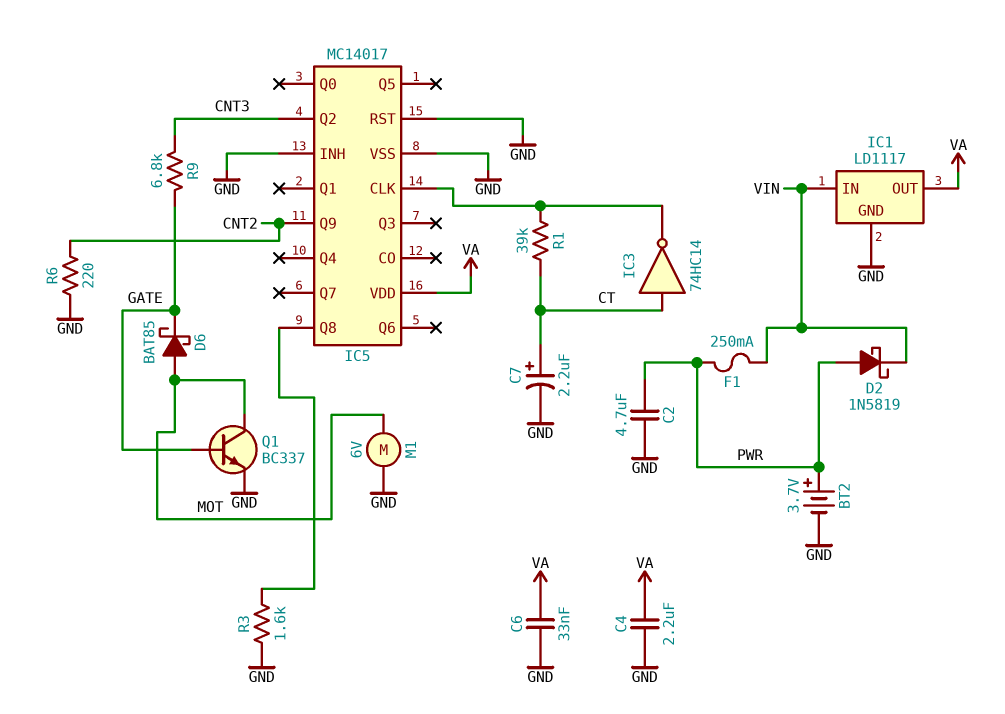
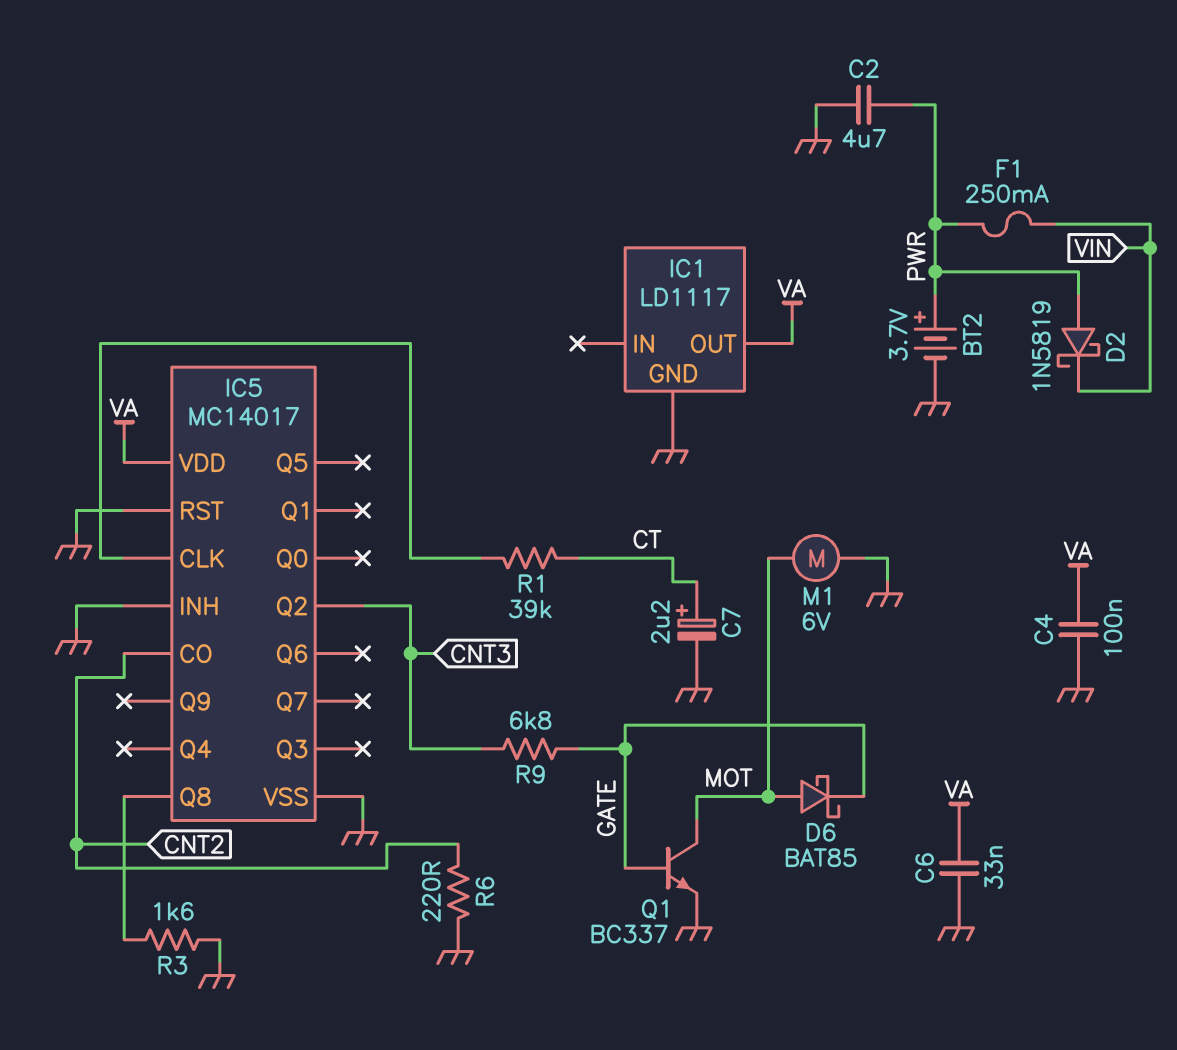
C4: 2.2uF (GND, VA) -> 100nF (GND, VA)
IC1 pin IN: VIN -> none
IC3: NOT 74HC14 (in CT, out IC5/CLK) -> none
IC5 pin CO: none -> CNT2
IC5 pin Q9: CNT2 -> none

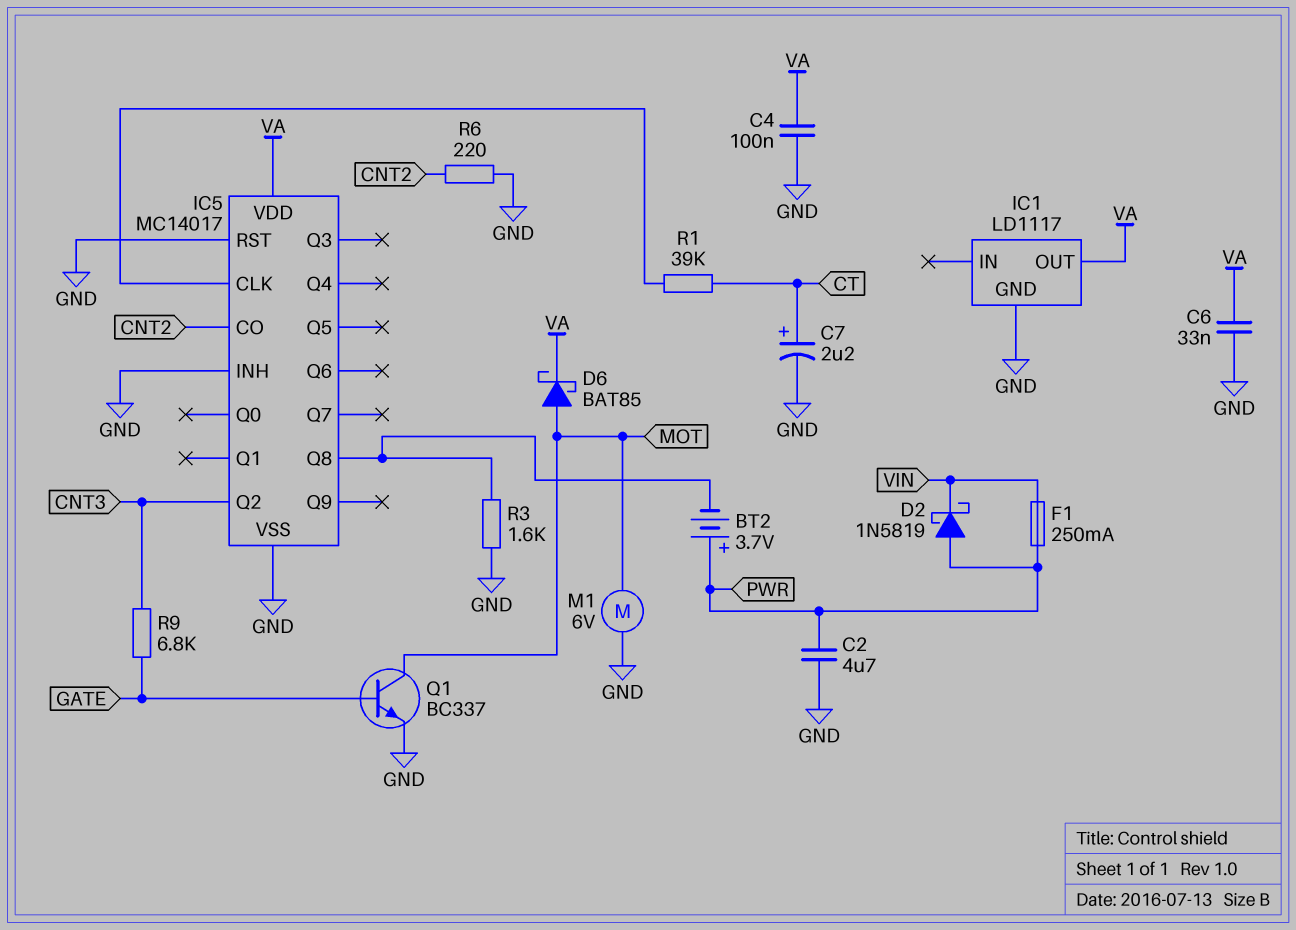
BT2: 3.7V (plus PWR, minus GND) -> 3.7V (plus PWR, minus IC5/Q8)
D6: schottky BAT85 (A MOT, K GATE) -> schottky BAT85 (A MOT, K VA)

